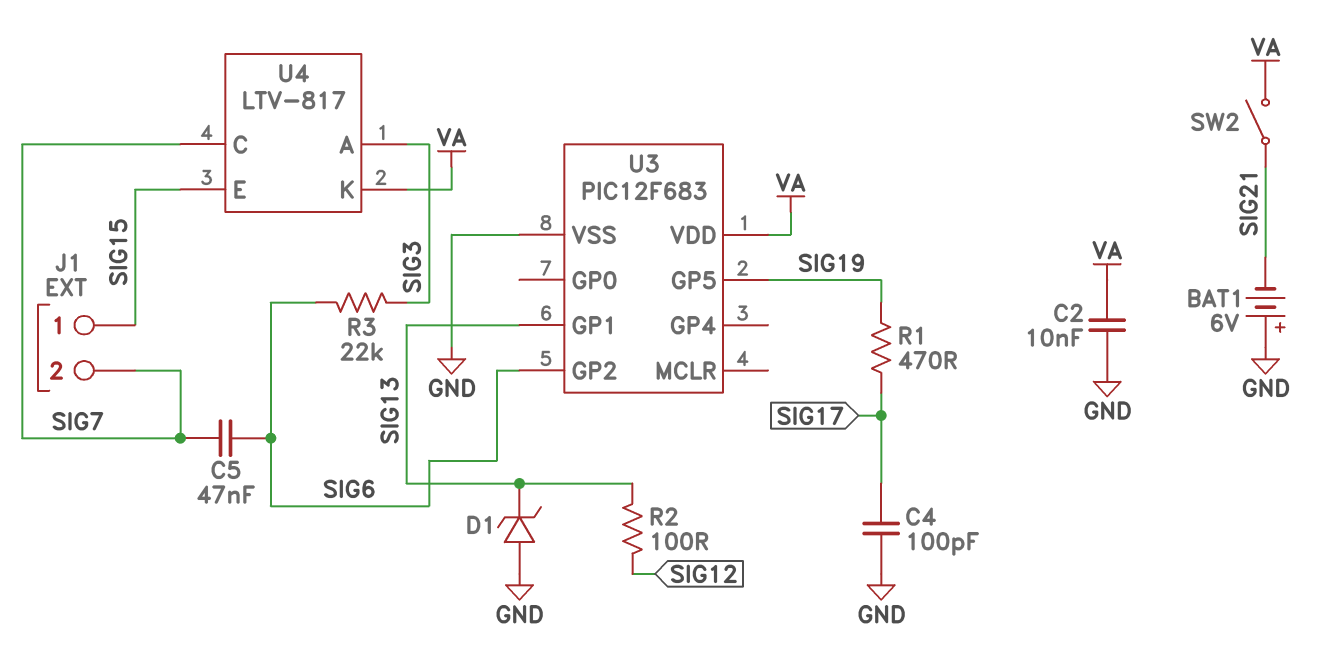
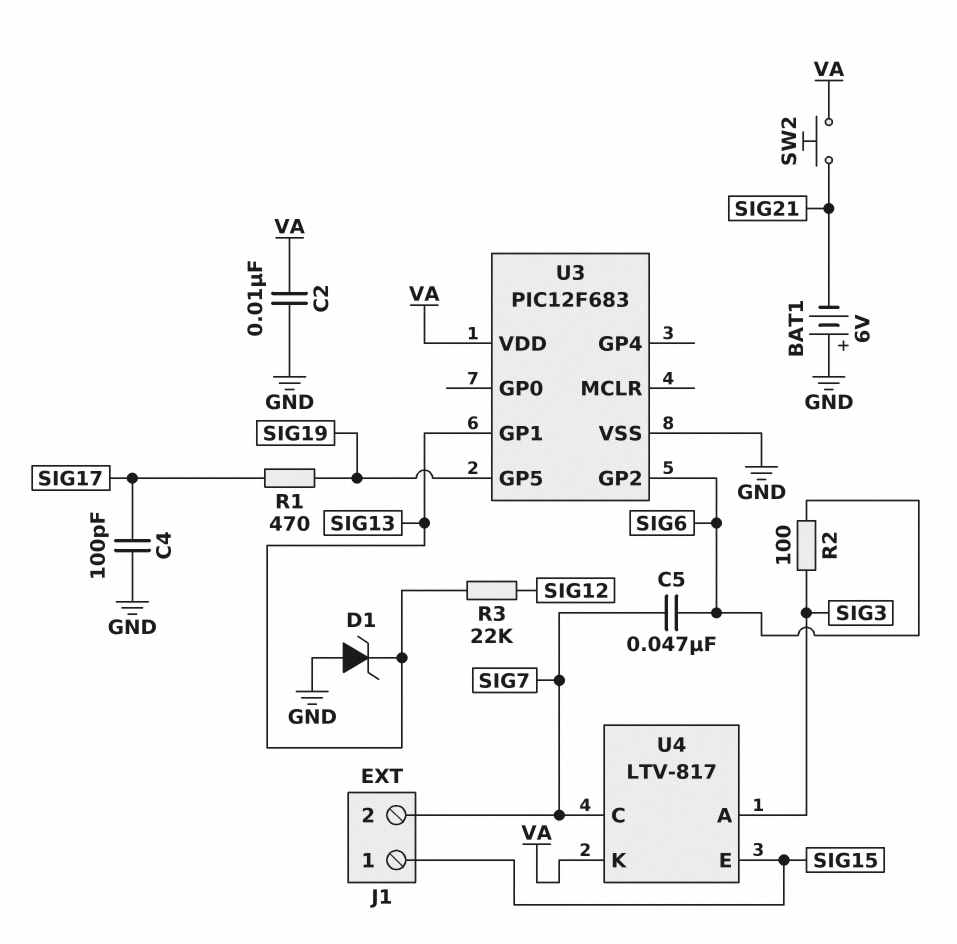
R2: 100 (SIG12, SIG13) -> 100 (SIG3, SIG6)
R3: 22k (SIG3, SIG6) -> 22k (SIG12, SIG13)
SW2: switch (SIG21, VA) -> button (SIG21, VA)

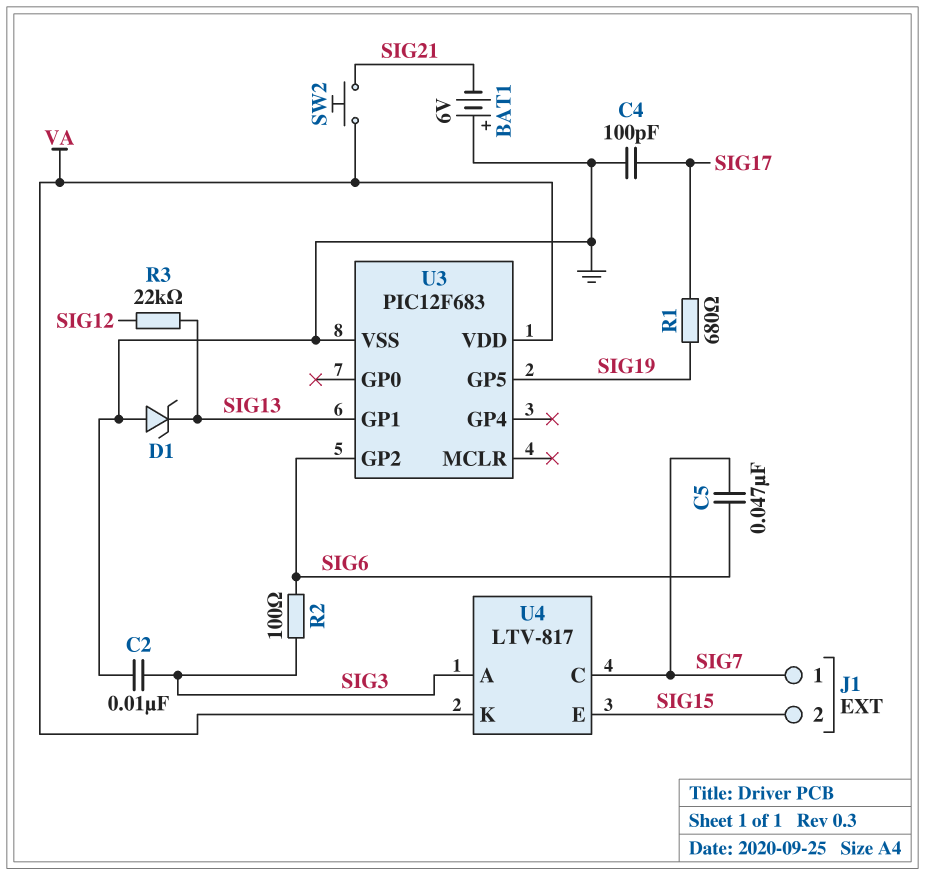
C2: 10nF (GND, VA) -> 10nF (GND, SIG3)
J1 pin 1: SIG15 -> SIG7
J1 pin 2: SIG7 -> SIG15
R1: 470 (SIG17, SIG19) -> 680 (SIG17, SIG19)

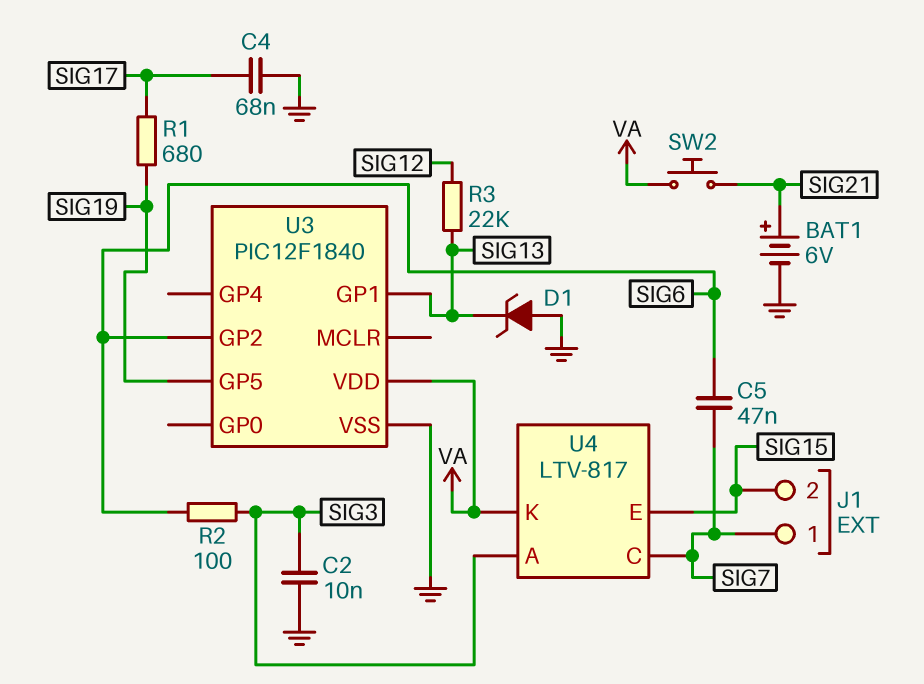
BAT1: 6V (plus GND, minus SIG21) -> 6V (plus SIG21, minus GND)
C4: 100pF (GND, SIG17) -> 68nF (GND, SIG17)
U3: PIC12F683 -> PIC12F1840

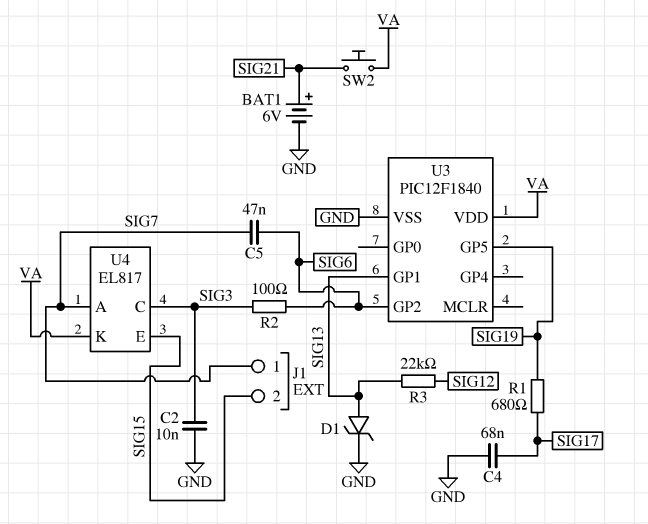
D1: zener (A GND, K SIG13) -> zener (A SIG13, K GND)
U4: LTV-817 -> EL817
U4 pin A: SIG3 -> SIG7
U4 pin C: SIG7 -> SIG3

